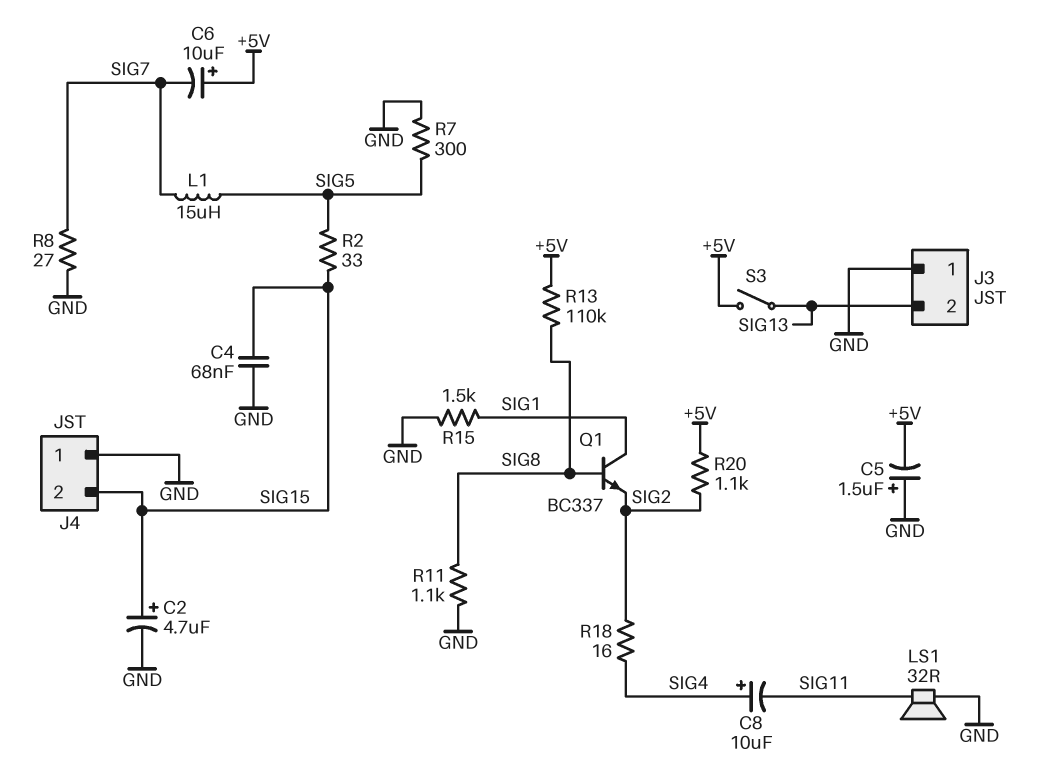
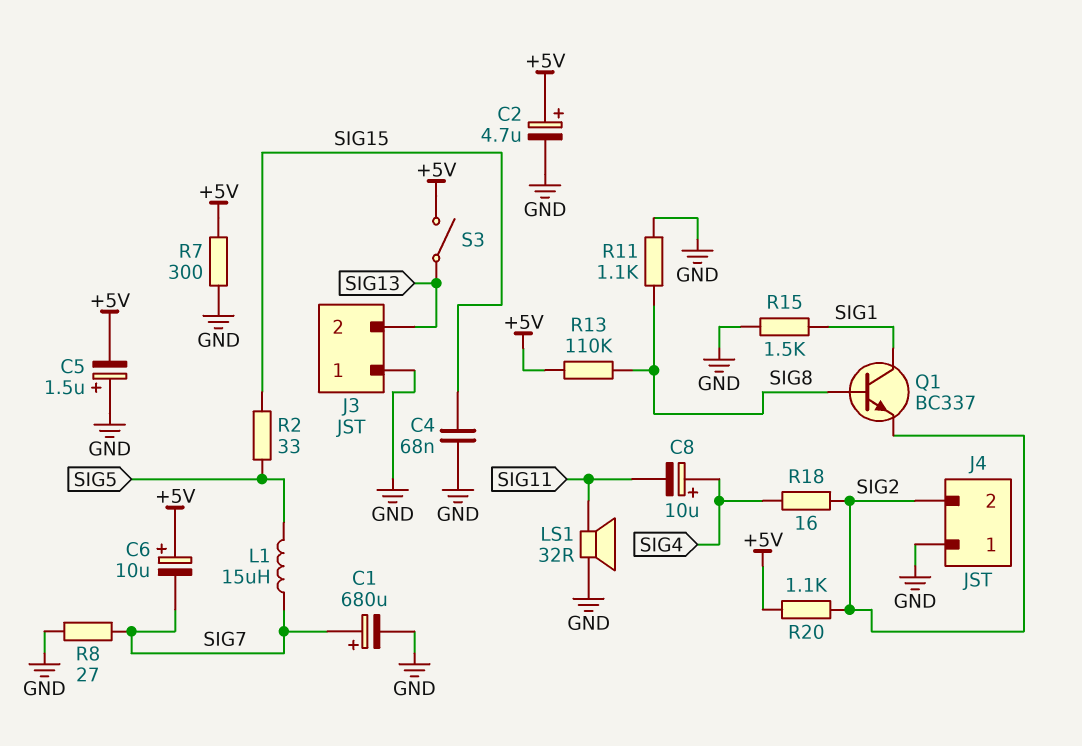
C1: none -> 680uF (plus SIG7, minus GND)
C2: 4.7uF (plus SIG15, minus GND) -> 4.7uF (plus +5V, minus GND)
J4 pin 2: SIG15 -> SIG2
R7: 300 (GND, SIG5) -> 300 (+5V, GND)

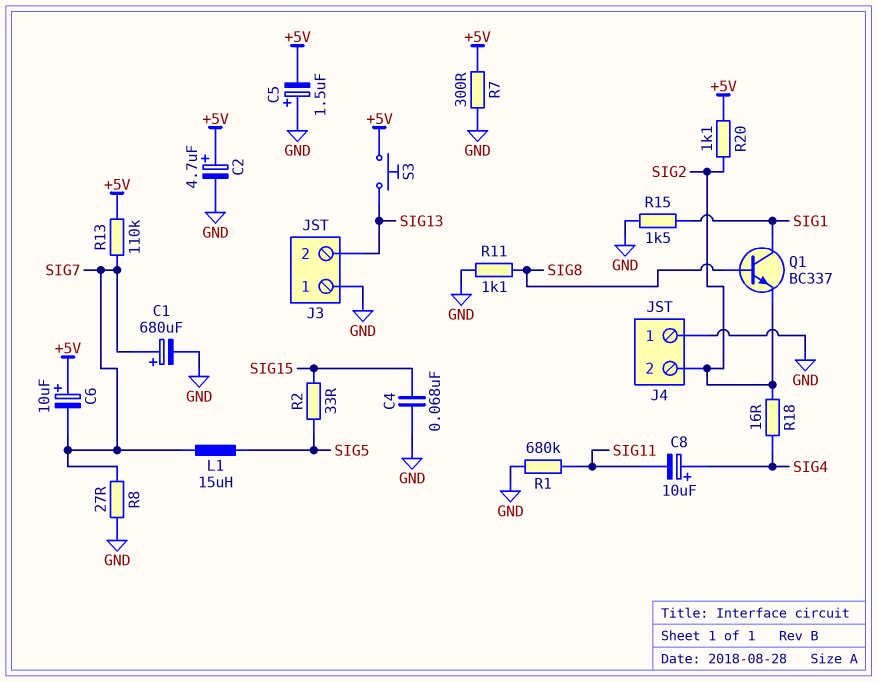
LS1: speaker 32R (GND, SIG11) -> none
R1: none -> 680k (GND, SIG11)
R13: 110k (+5V, SIG8) -> 110k (+5V, SIG7)
S3: switch (+5V, SIG13) -> button (+5V, SIG13)

